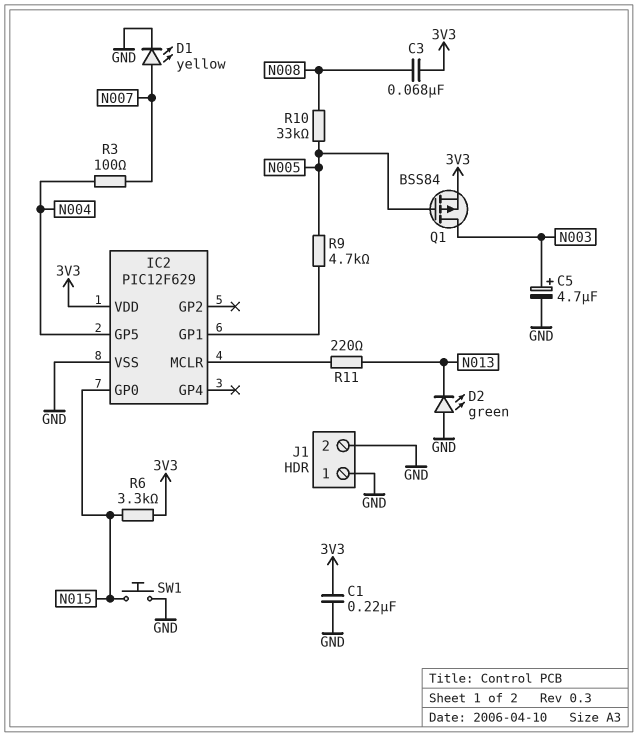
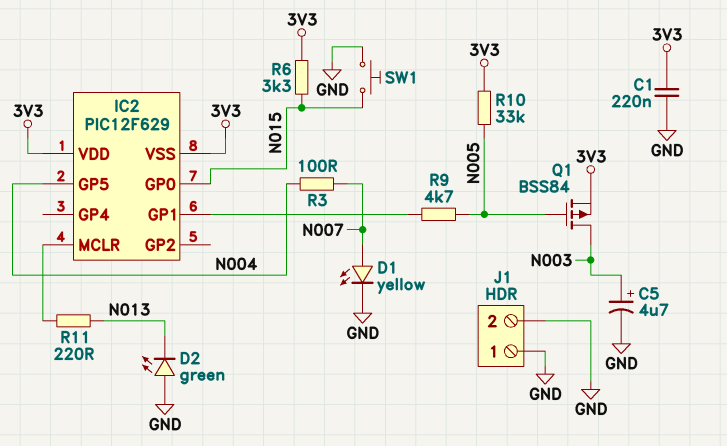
C3: 68nF (3V3, N008) -> none
IC2 pin VSS: GND -> 3V3
R10: 33k (N005, N008) -> 33k (3V3, N005)

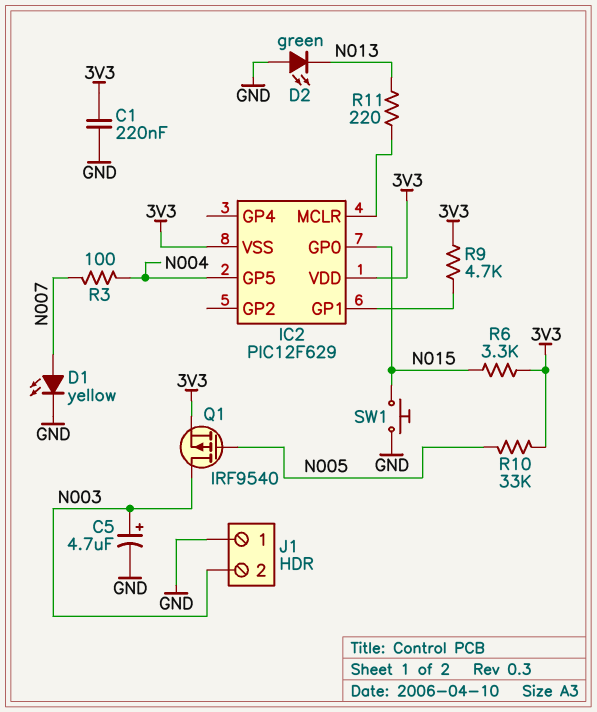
J1 pin 2: GND -> N003
Q1: PMOS BSS84 (G N005, D N003, S 3V3) -> PMOS IRF9540 (G N005, D N003, S 3V3)
R9: 4.7k (IC2/GP1, N005) -> 4.7k (3V3, IC2/GP1)

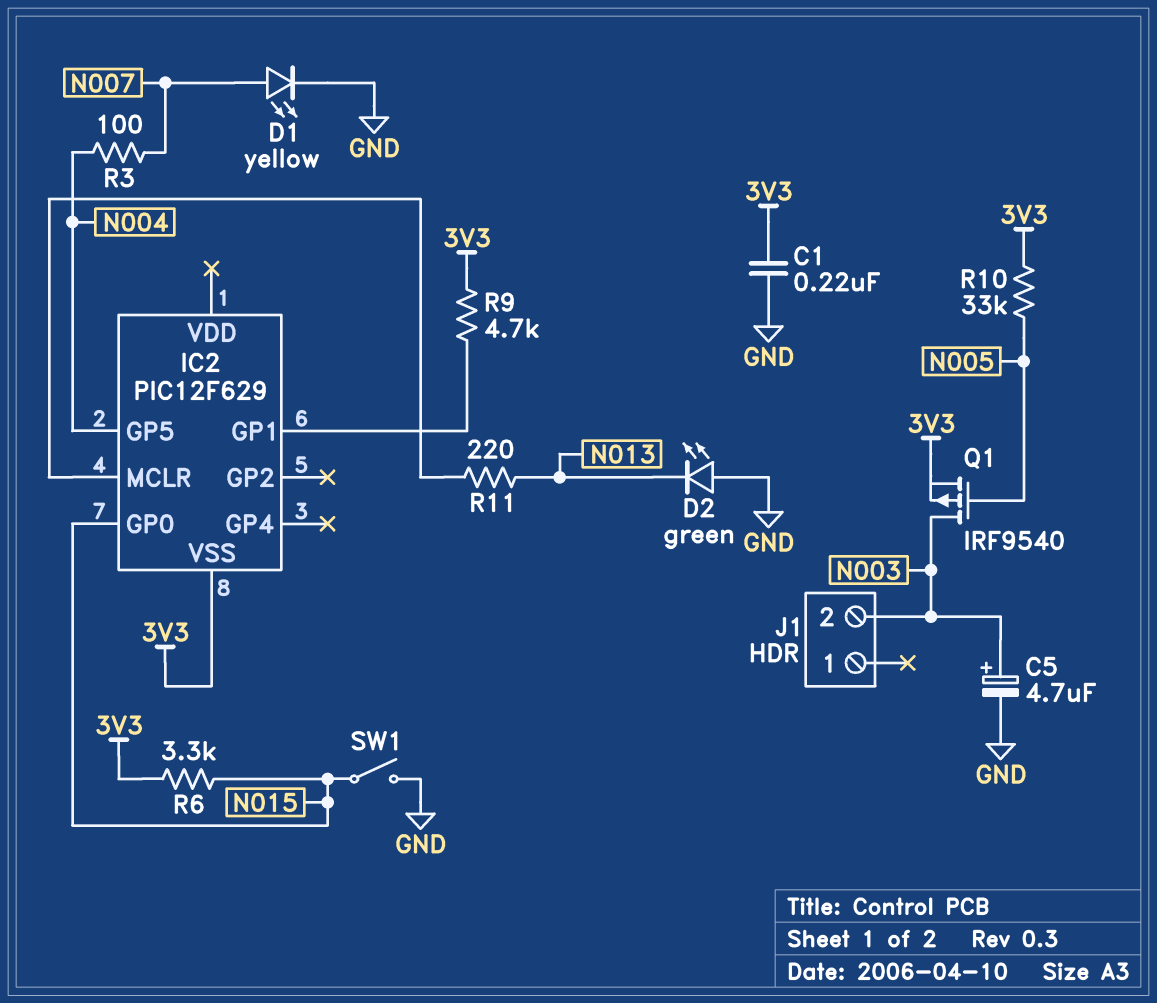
IC2 pin VDD: 3V3 -> none
J1 pin 1: GND -> none
SW1: button (GND, N015) -> switch (GND, N015)

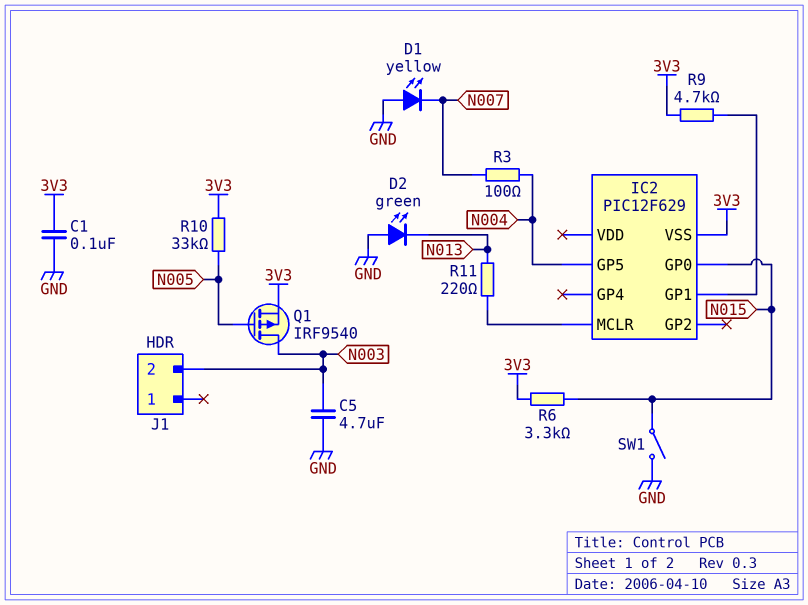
C1: 220nF (3V3, GND) -> 100nF (3V3, GND)
C5: 4.7uF (plus N003, minus GND) -> 4.7uF (GND, N003)
D1: LED yellow (A N007, K GND) -> LED yellow (A GND, K N007)

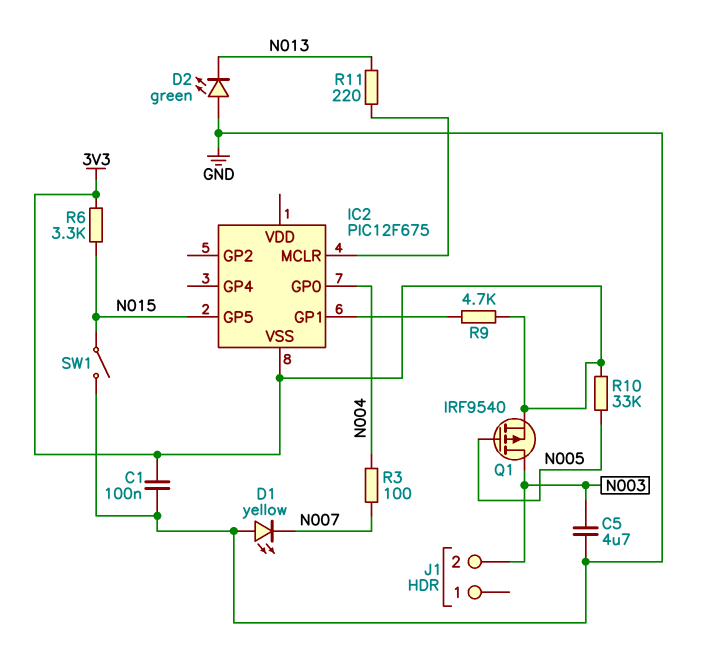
IC2: PIC12F629 -> PIC12F675
IC2 pin GP0: N015 -> N004
IC2 pin GP5: N004 -> N015

